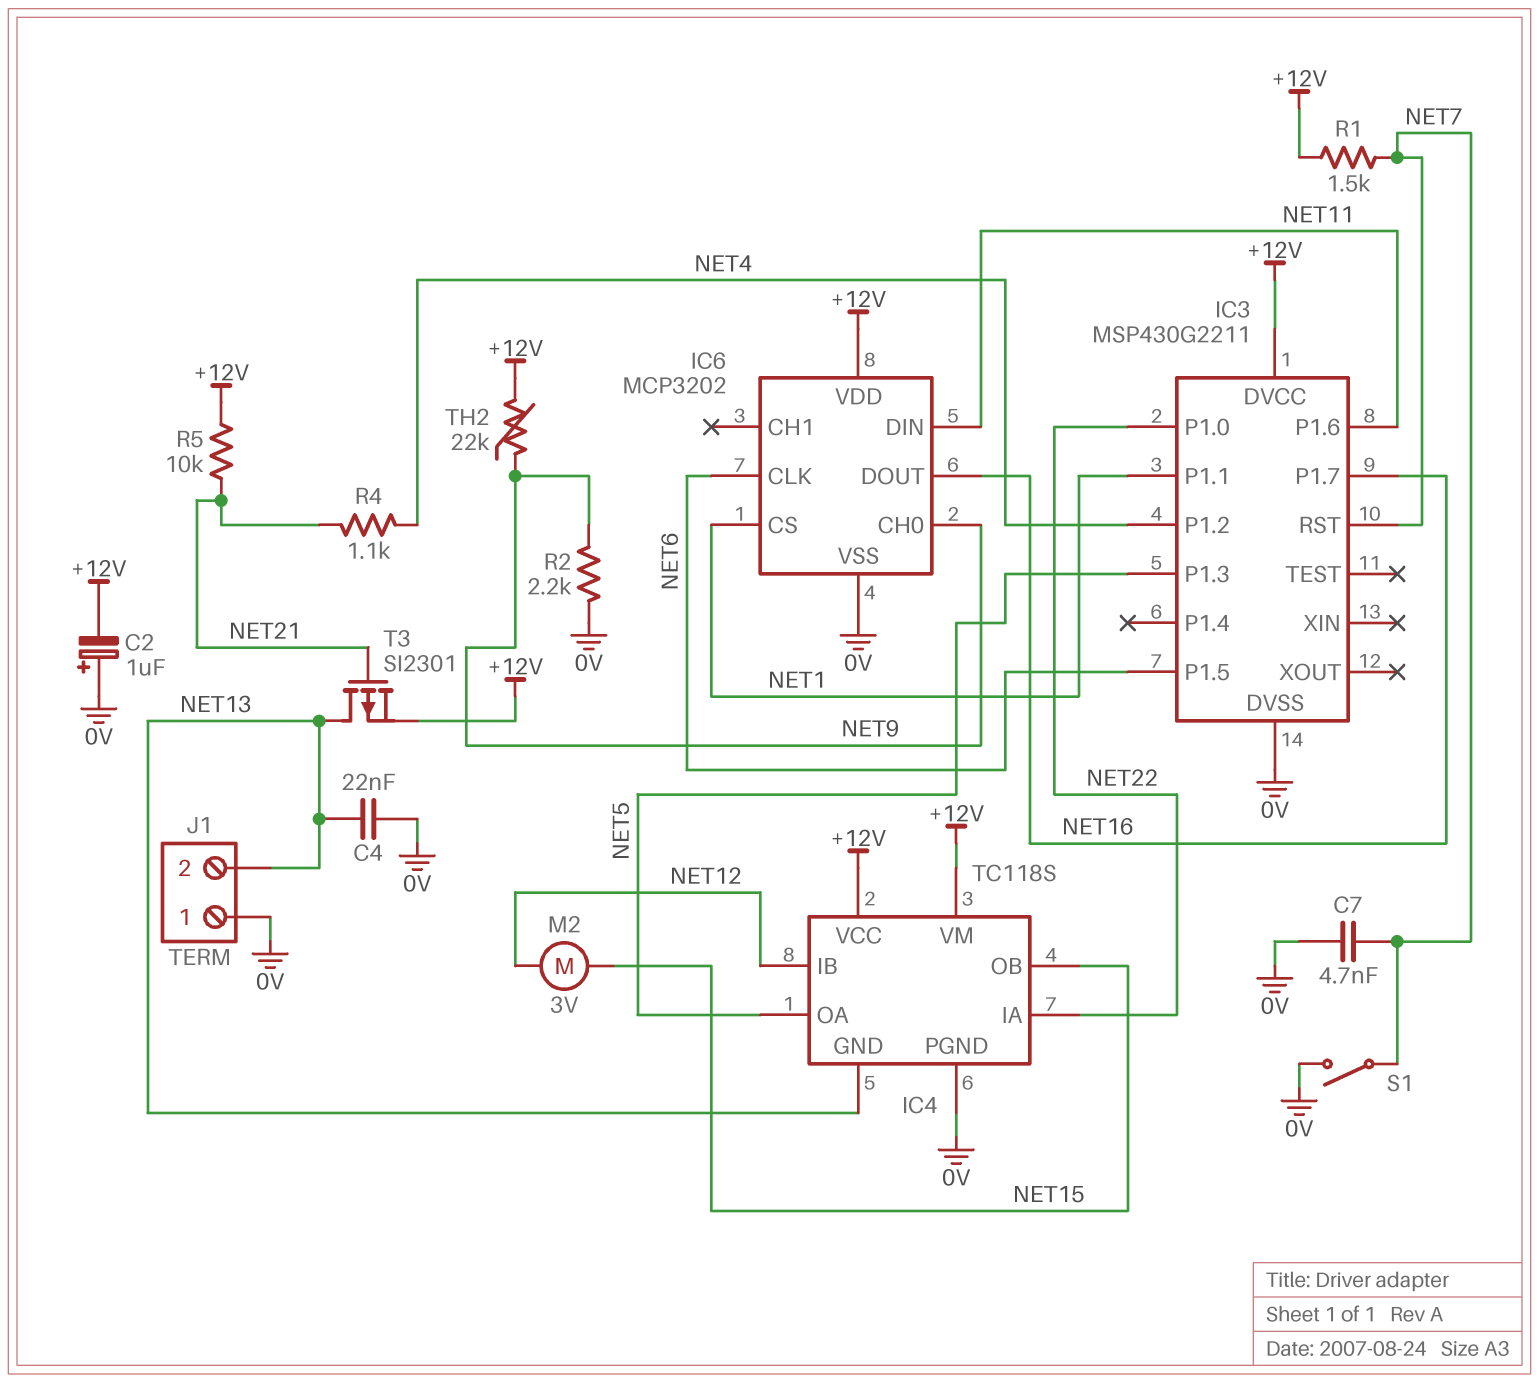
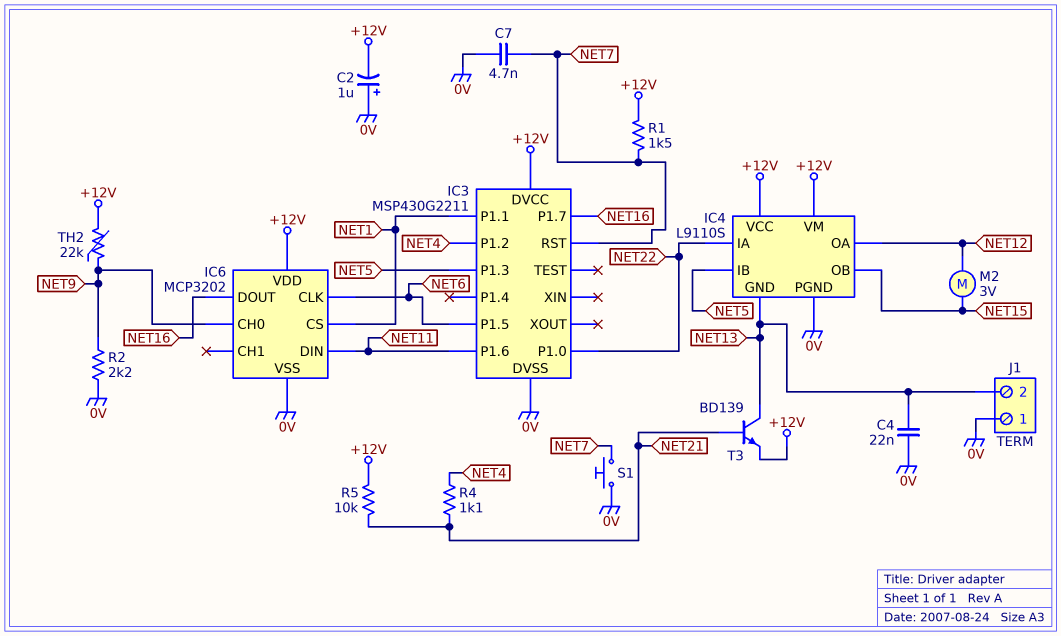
IC4: TC118S -> L9110S
IC4 pin IB: NET12 -> NET5
IC4 pin OA: NET5 -> NET12
S1: switch (0V, NET7) -> button (0V, NET7)
T3: PMOS SI2301 (G NET21, D NET13, S +12V) -> NPN BD139 (B NET21, C NET13, E +12V)

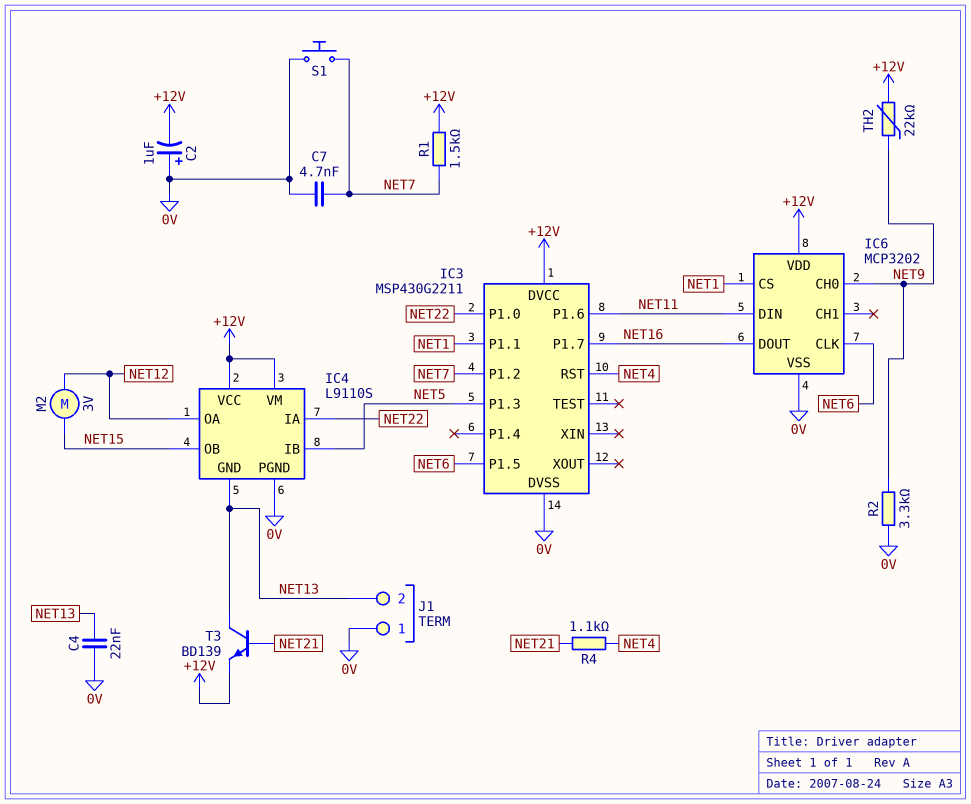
IC3 pin P1.2: NET4 -> NET7
IC3 pin RST: NET7 -> NET4
R2: 2.2k (0V, NET9) -> 3.3k (0V, NET9)
R5: 10k (+12V, NET21) -> none

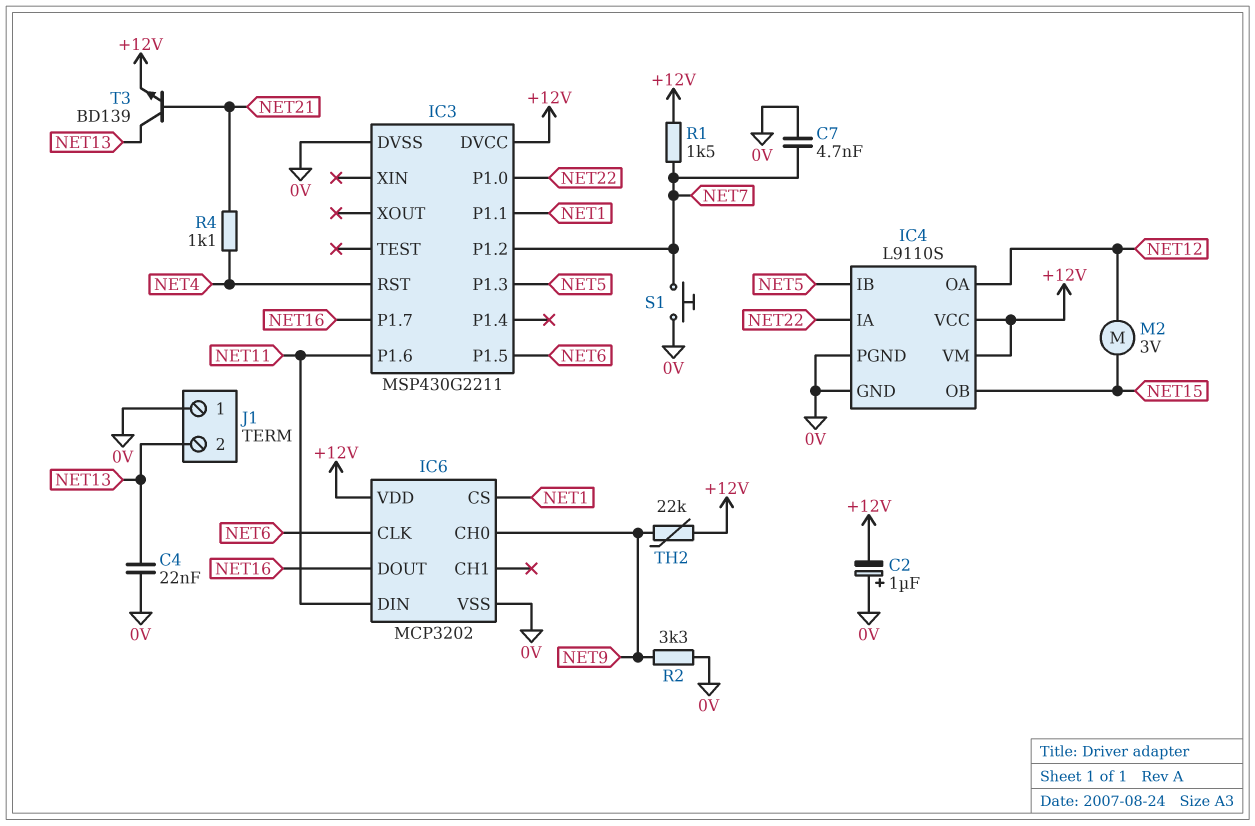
IC4 pin GND: NET13 -> 0V

